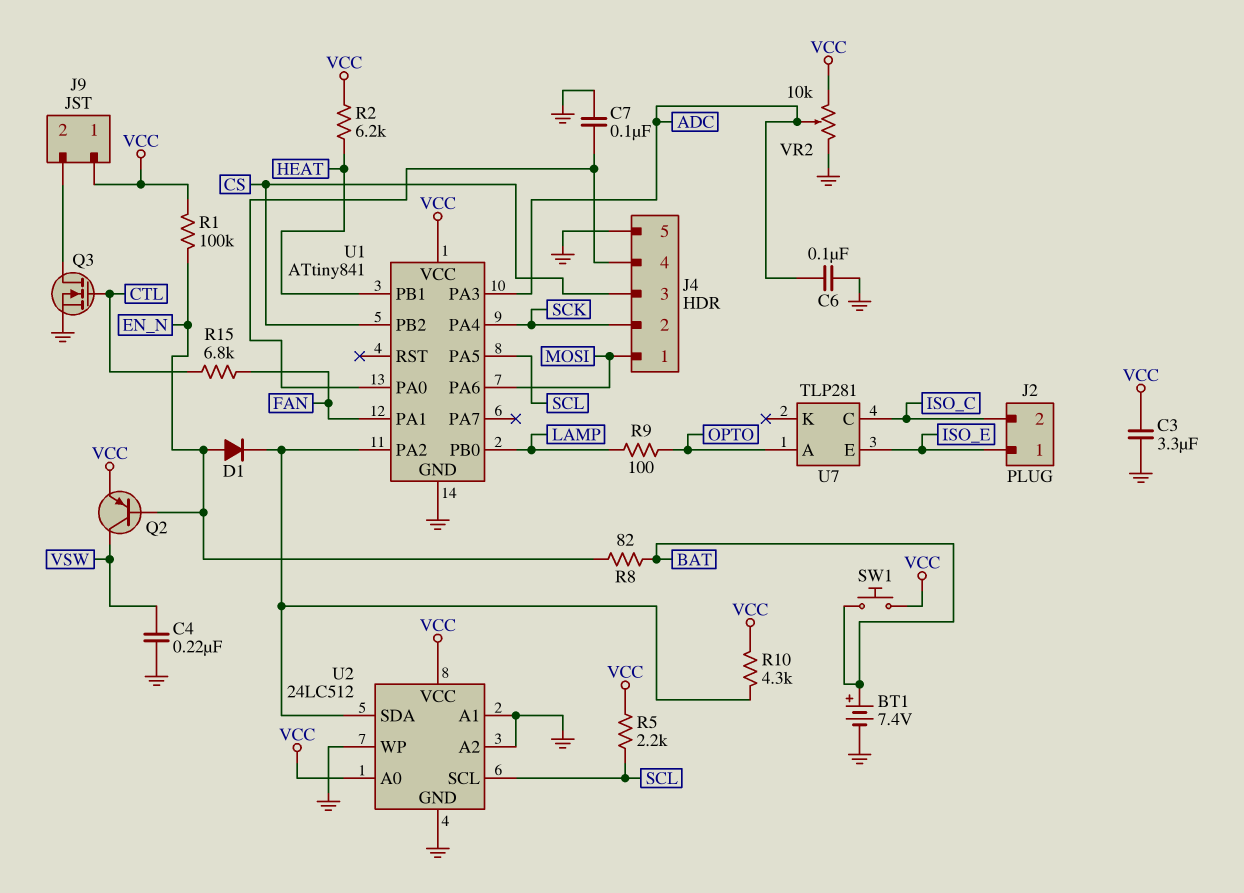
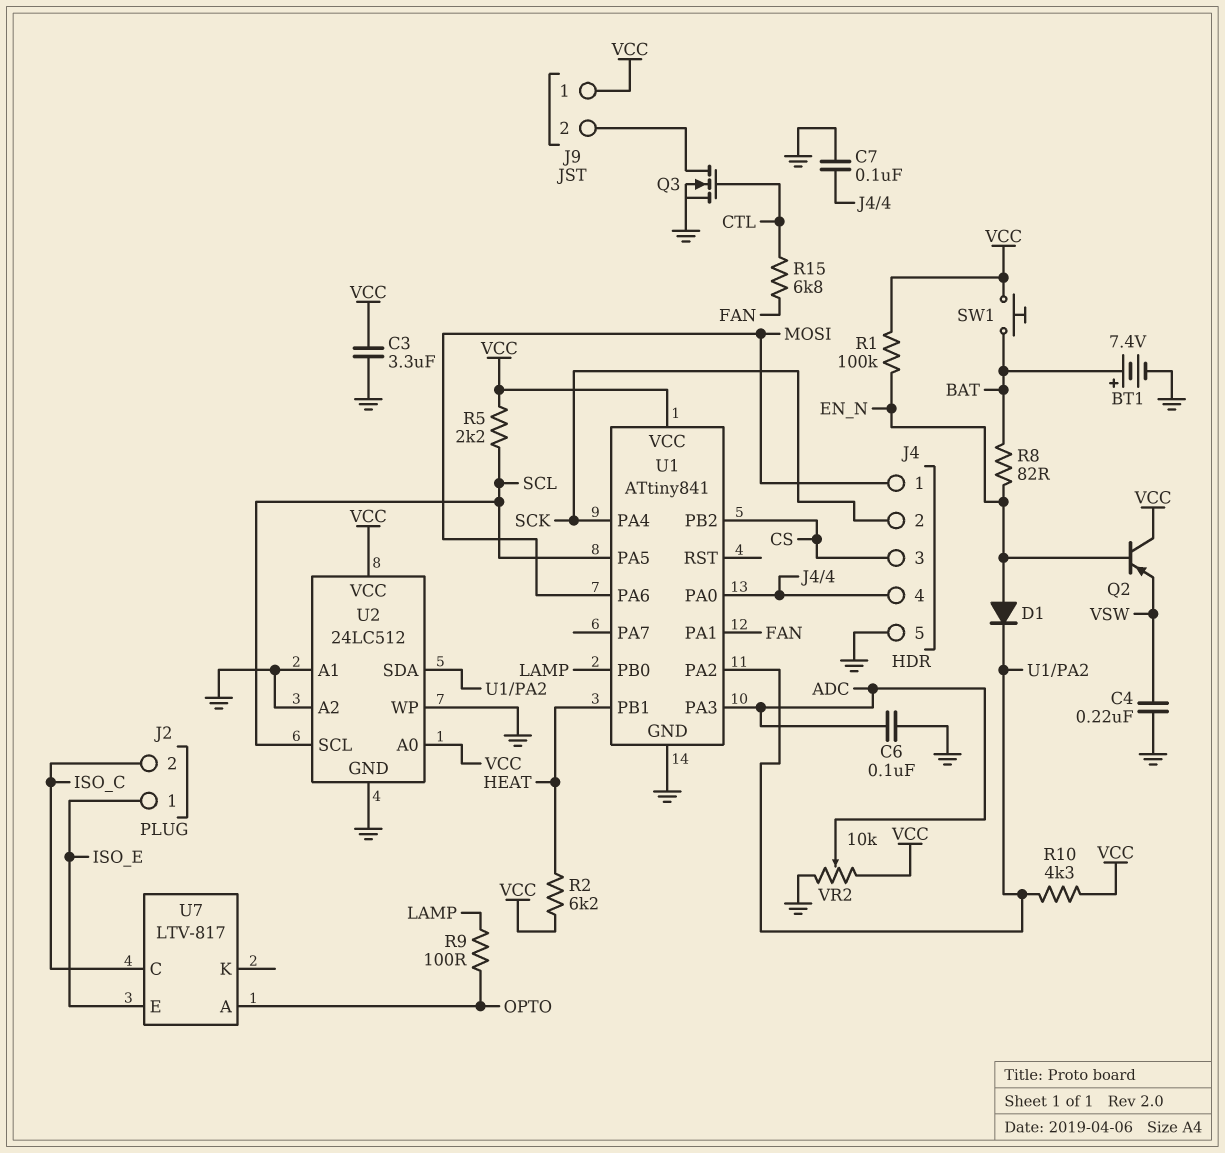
Q2: PNP (B EN_N, C VSW, E VCC) -> PNP (B EN_N, C VCC, E VSW)
U7: TLP281 -> LTV-817

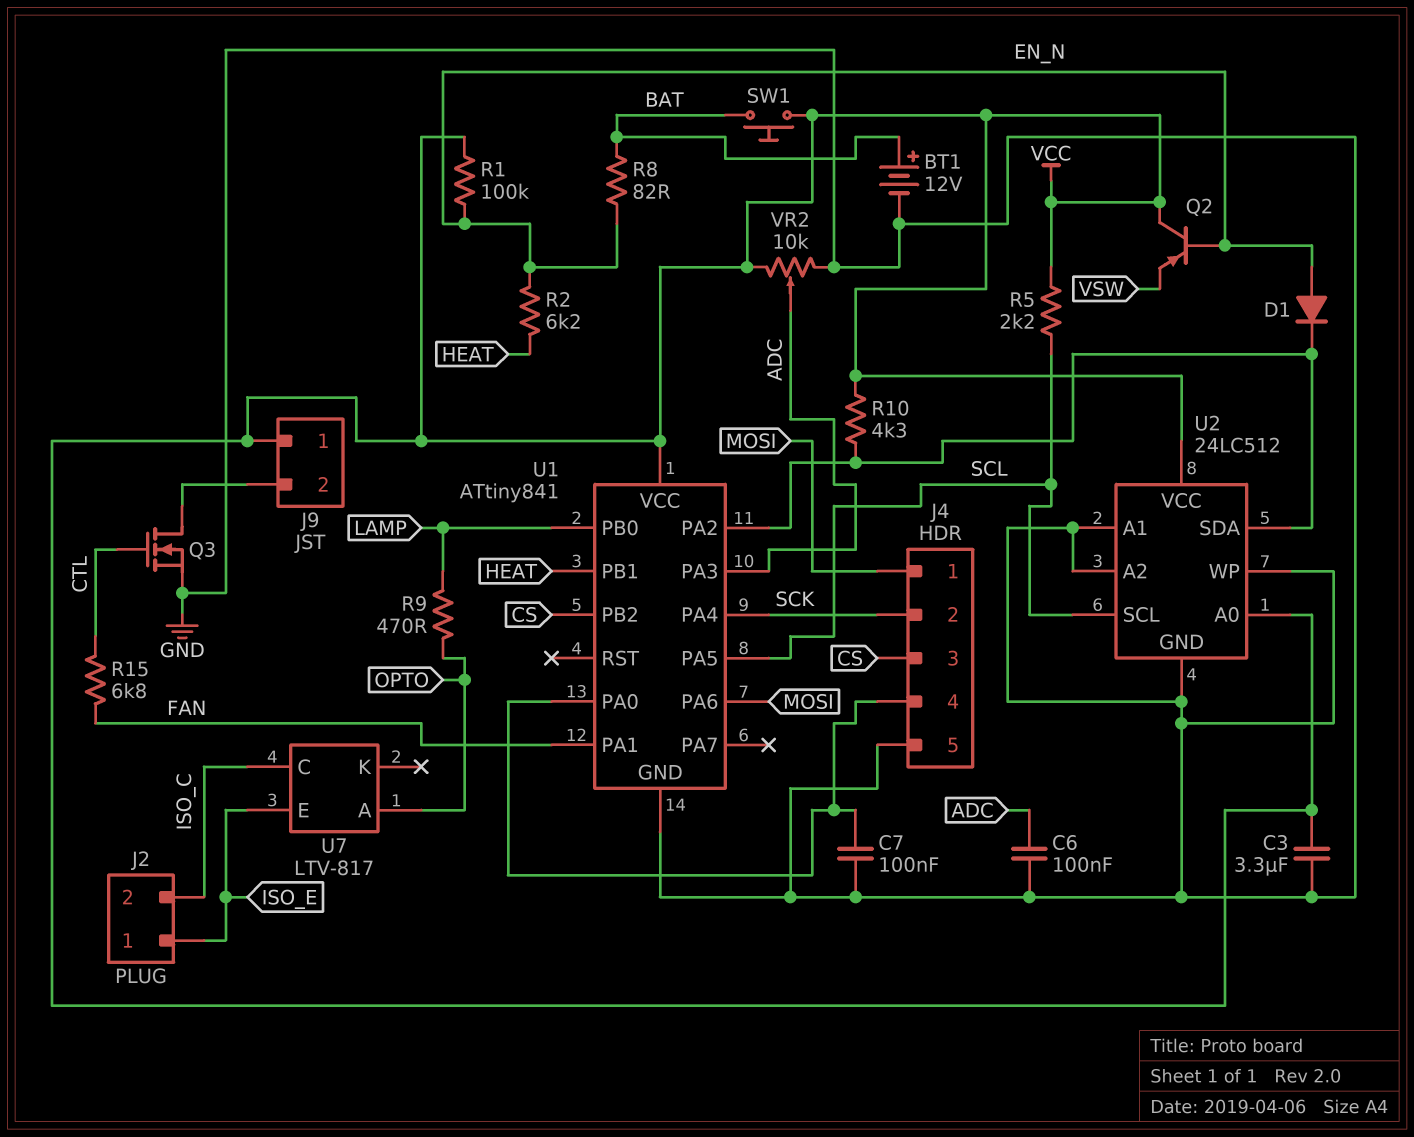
BT1: 7.4V (plus BAT, minus GND) -> 12V (plus BAT, minus GND)
C4: 220nF (GND, VSW) -> none
R2: 6.2k (HEAT, VCC) -> 6.2k (EN_N, HEAT)
R9: 100 (LAMP, OPTO) -> 470 (LAMP, OPTO)

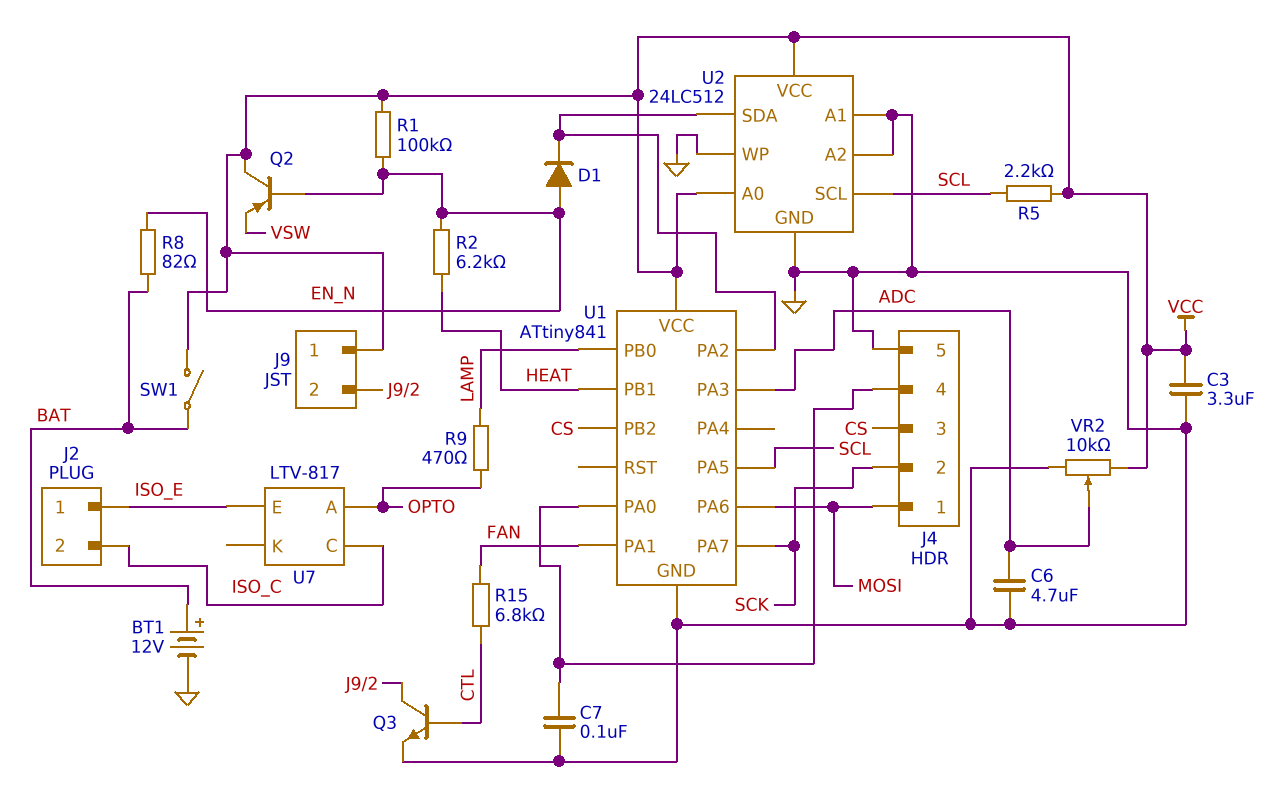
C6: 100nF (ADC, GND) -> 4.7uF (ADC, GND)
Q3: NMOS (G CTL, D J9/2, S GND) -> NPN (B CTL, C J9/2, E GND)
R10: 4.3k (U1/PA2, VCC) -> none
SW1: button (BAT, VCC) -> switch (BAT, VCC)
U1 pin PA4: SCK -> none
U1 pin PA7: none -> SCK

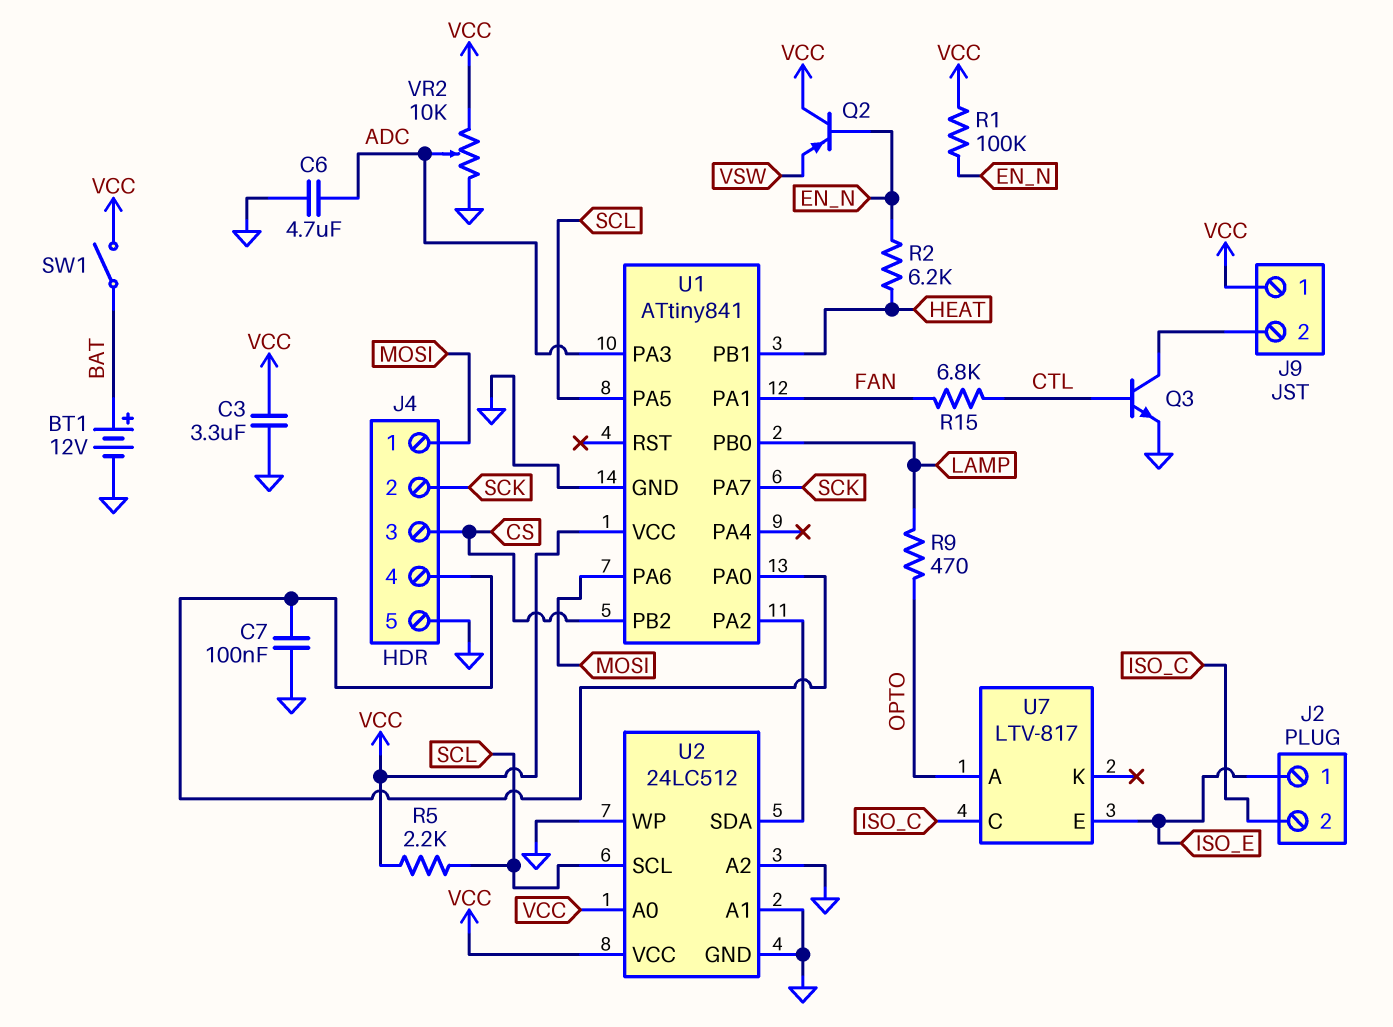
D1: diode (A EN_N, K U1/PA2) -> none
R8: 82 (BAT, EN_N) -> none

